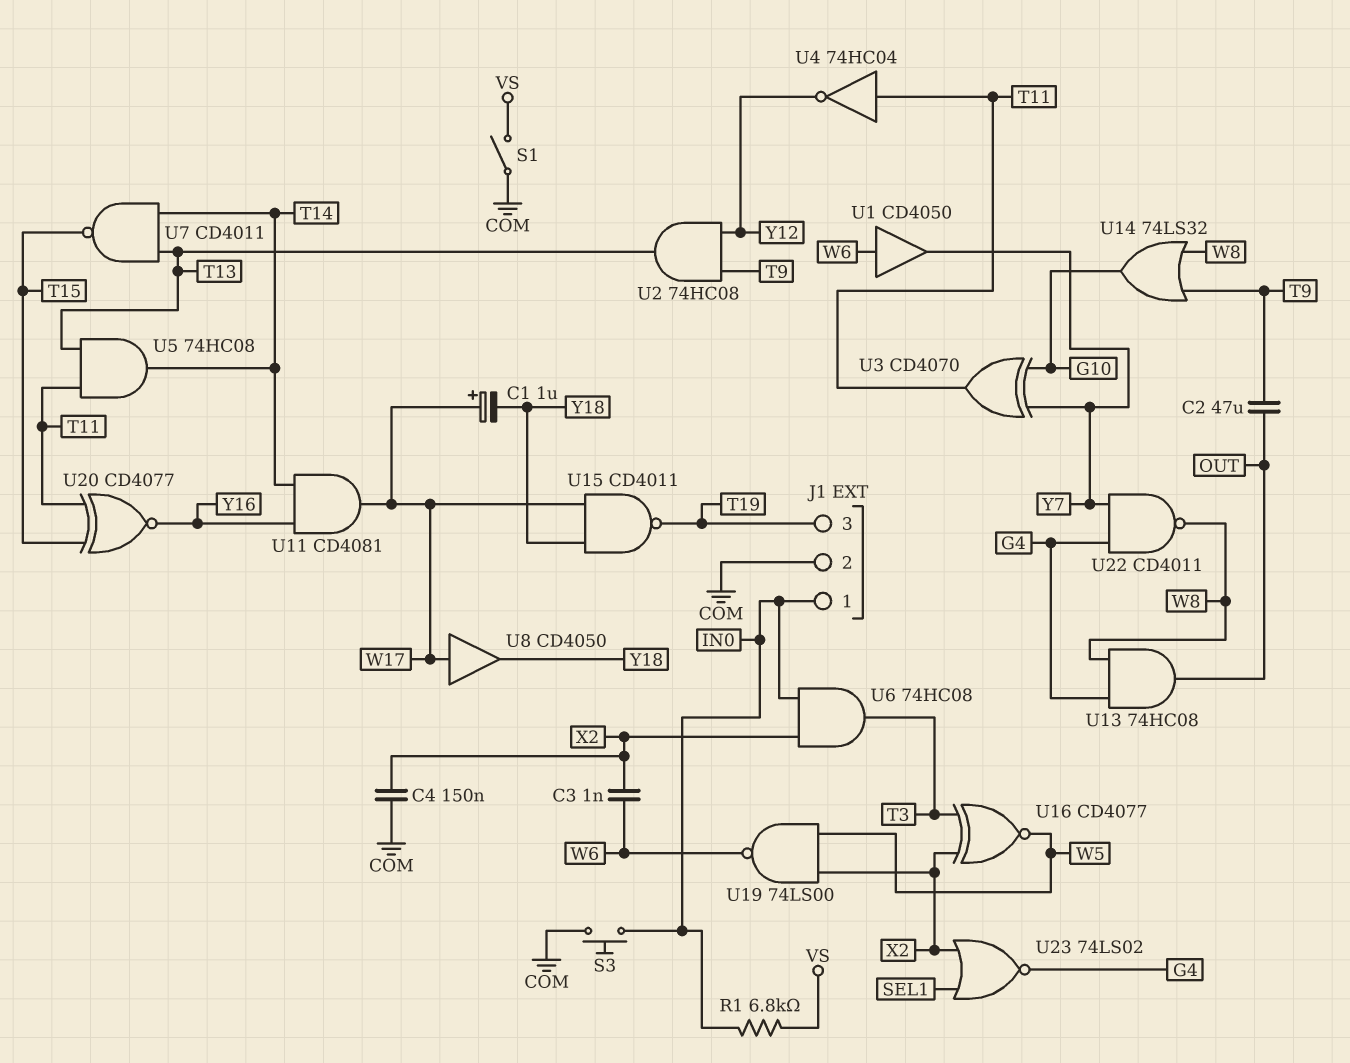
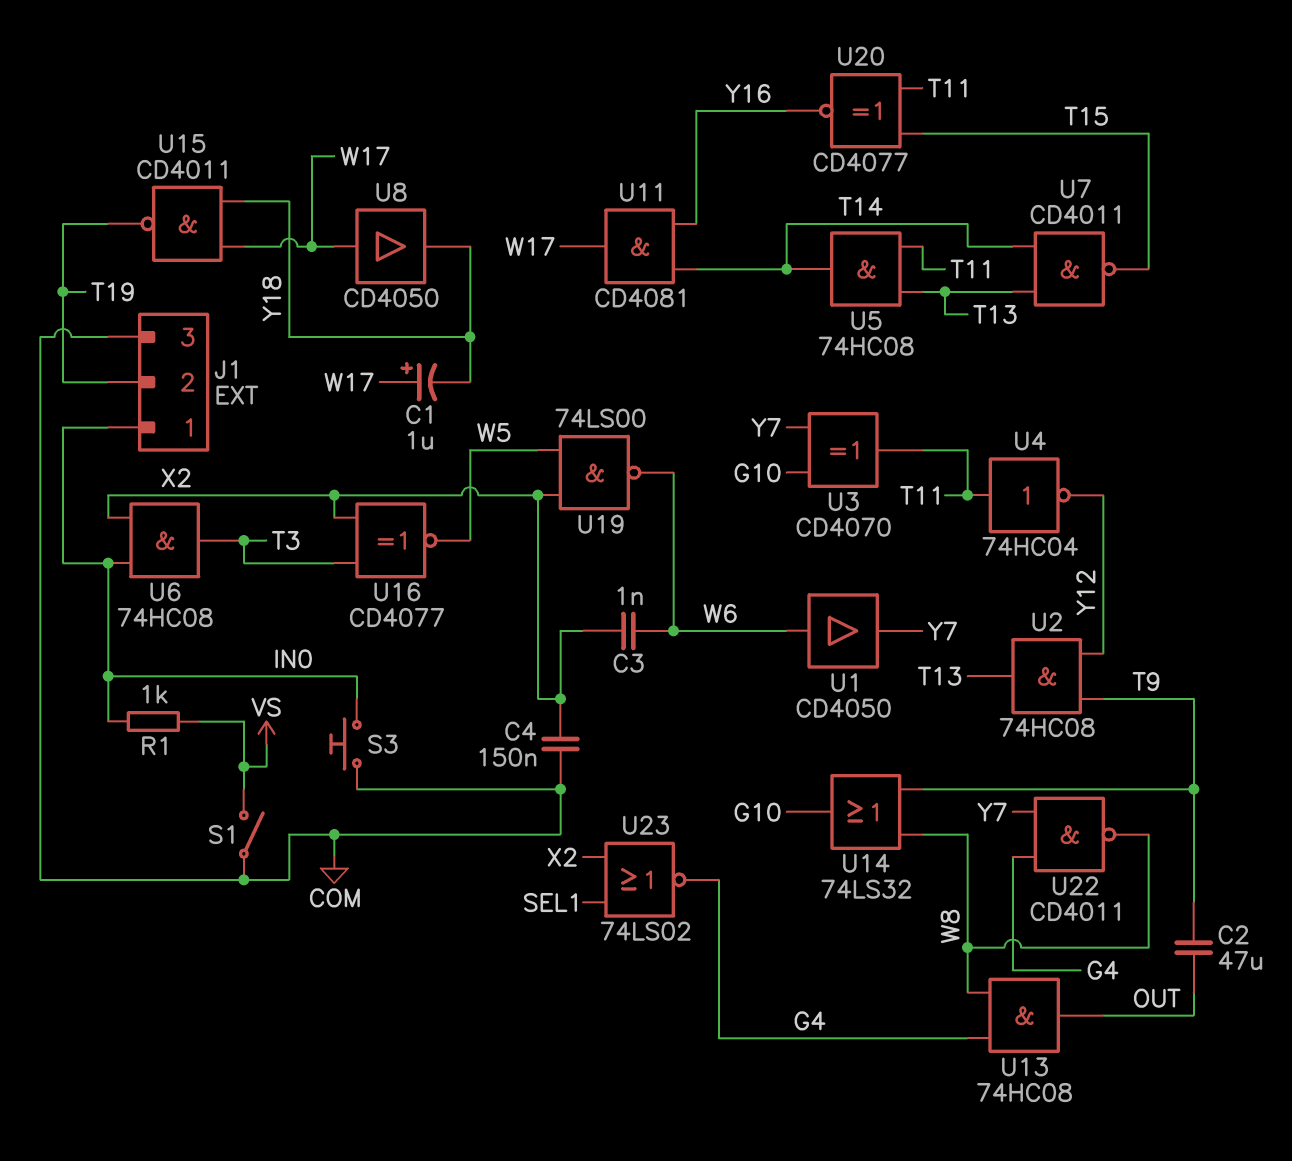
J1 pin 2: COM -> T19
J1 pin 3: T19 -> COM
R1: 6.8k (IN0, VS) -> 1k (IN0, VS)

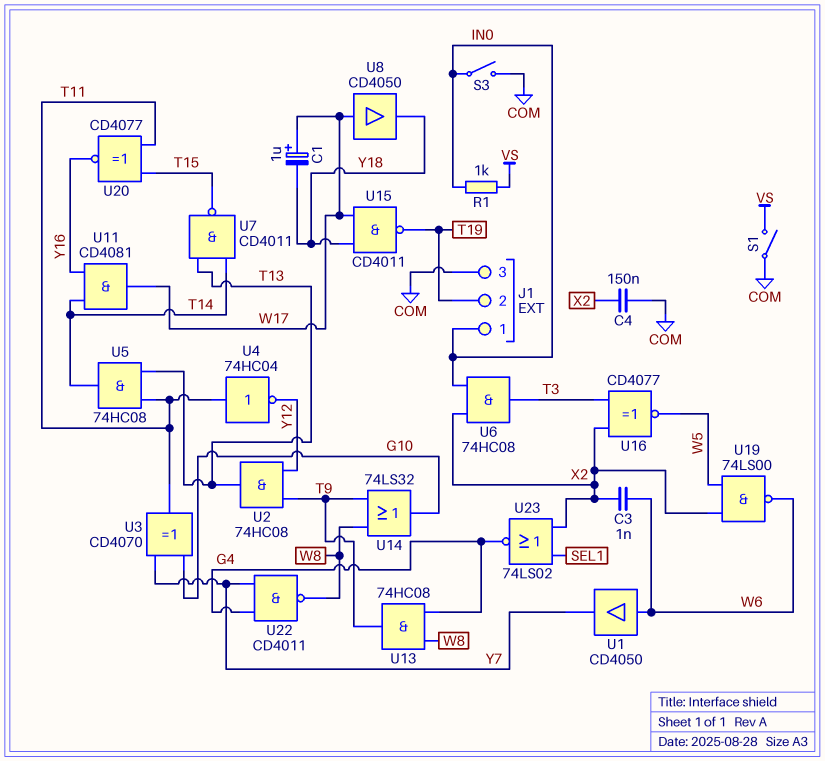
C2: 47uF (OUT, T9) -> none
S3: button (COM, IN0) -> switch (COM, IN0)
U13: AND 74HC08 (in G4, in W8, out OUT) -> AND 74HC08 (in G4, in W8, out T9)

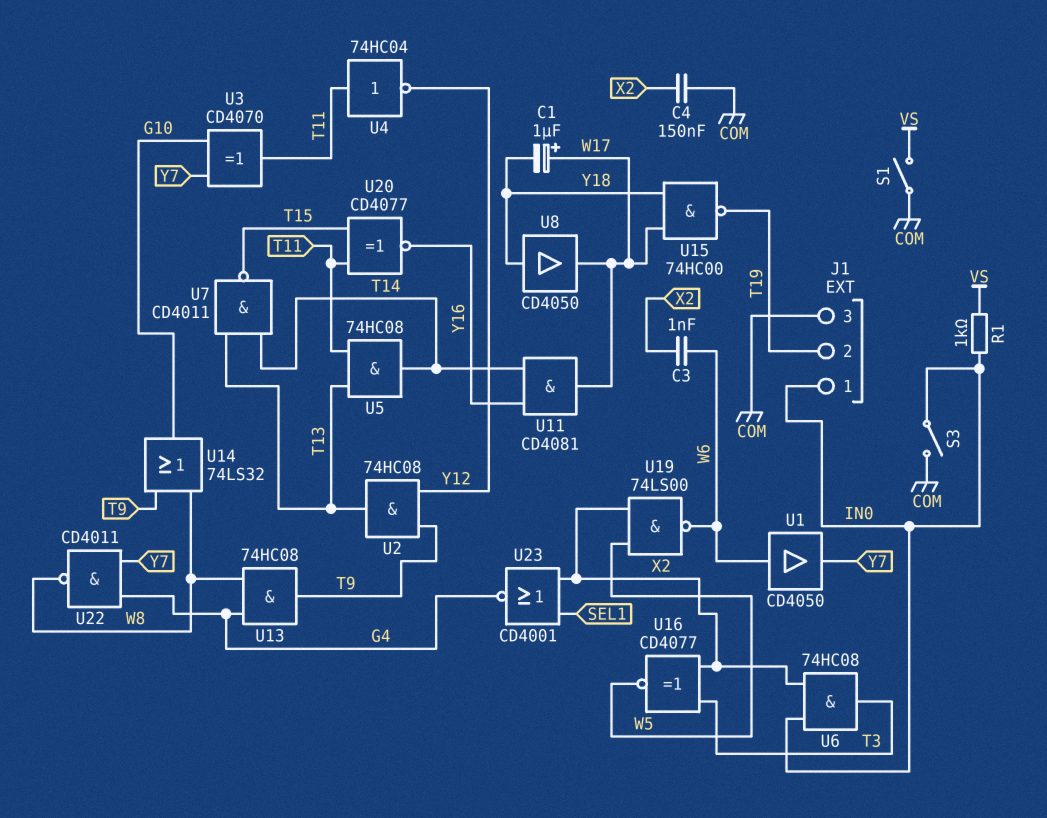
U8: buffer CD4050 (in W17, out Y18) -> buffer CD4050 (in Y18, out W17)
U15: NAND CD4011 (in W17, in Y18, out T19) -> NAND 74HC00 (in W17, in Y18, out T19)
U23: NOR 74LS02 (in SEL1, in X2, out G4) -> NOR CD4001 (in SEL1, in X2, out G4)

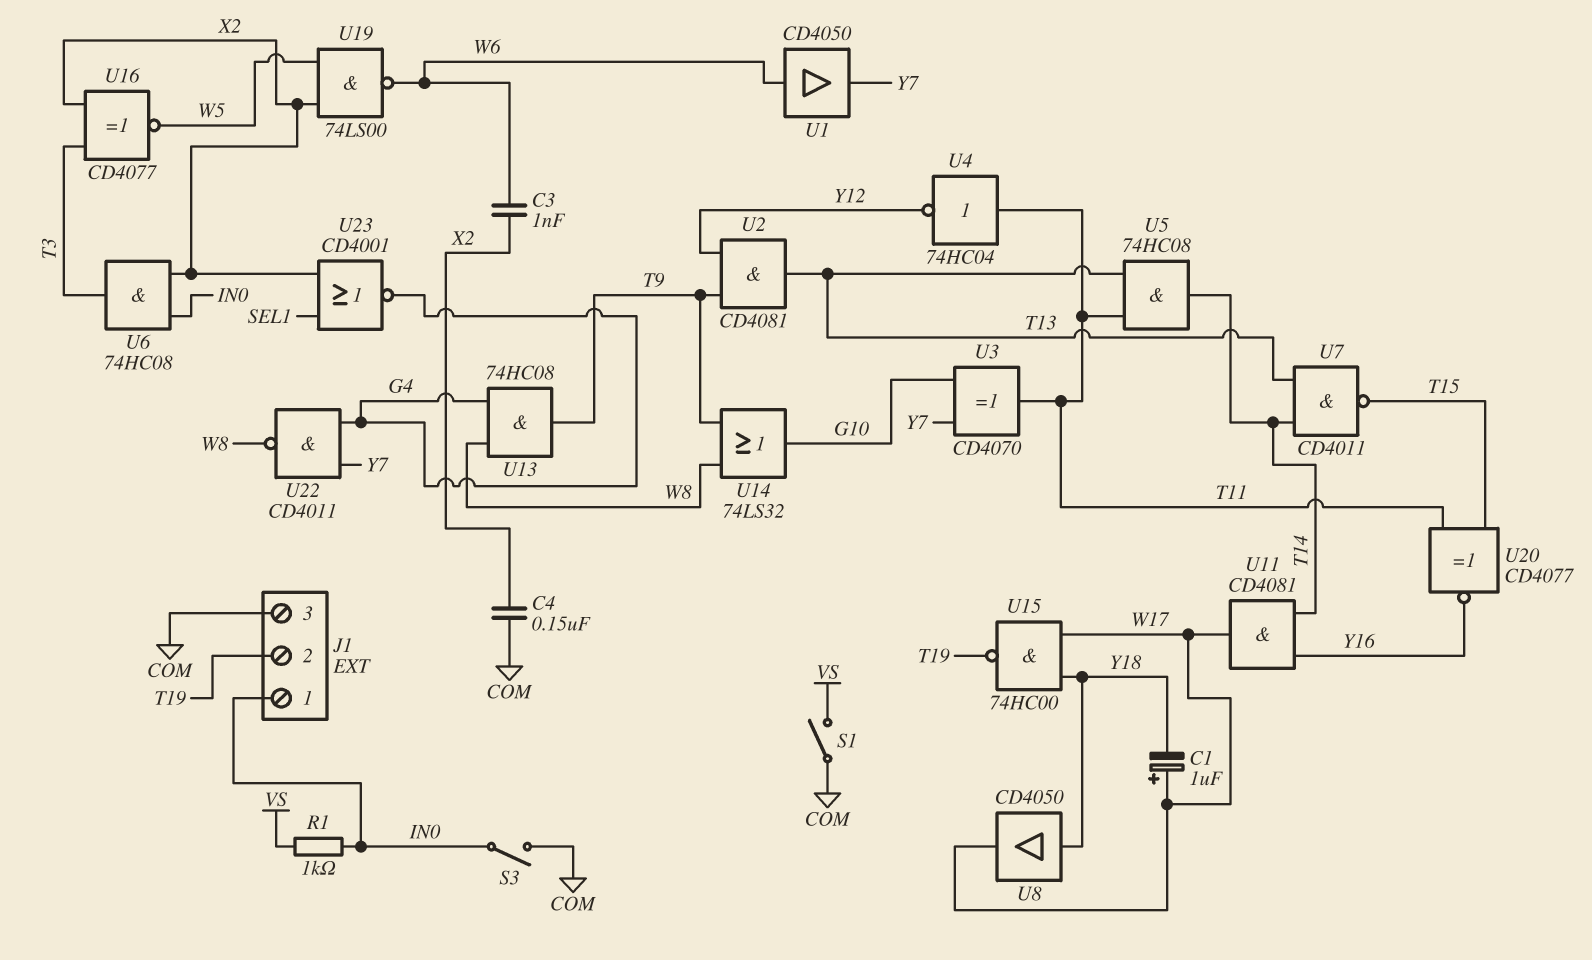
U2: AND 74HC08 (in T9, in Y12, out T13) -> AND CD4081 (in T9, in Y12, out T13)

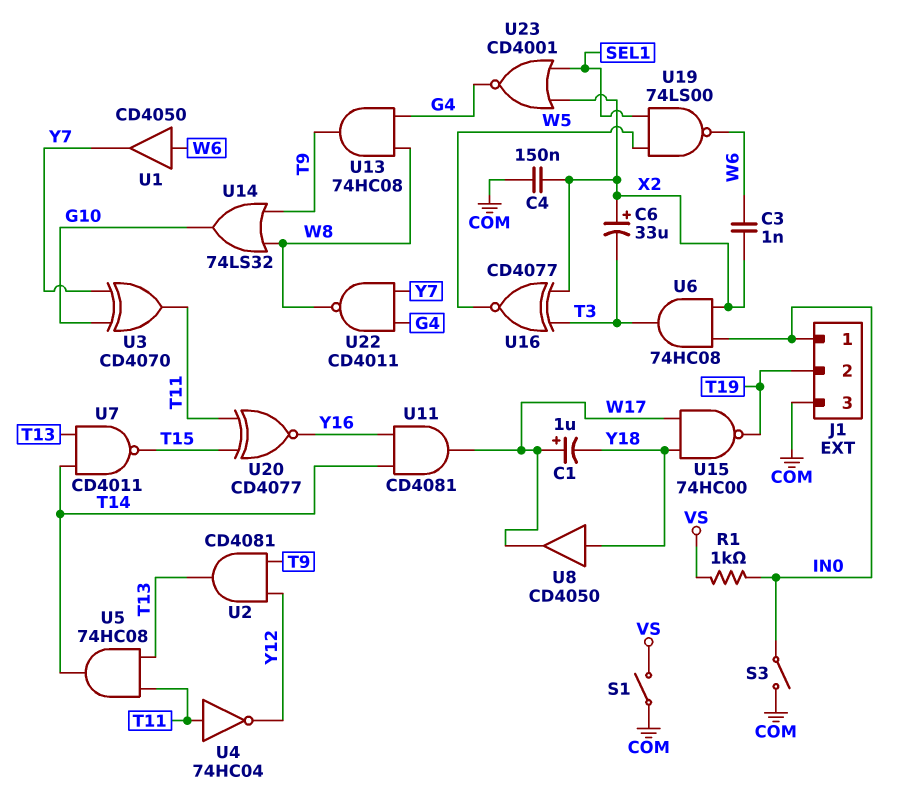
C6: none -> 33uF (plus X2, minus T3)
U19: NAND 74LS00 (in W5, in X2, out W6) -> NAND 74LS00 (in SEL1, in W5, out W6)

